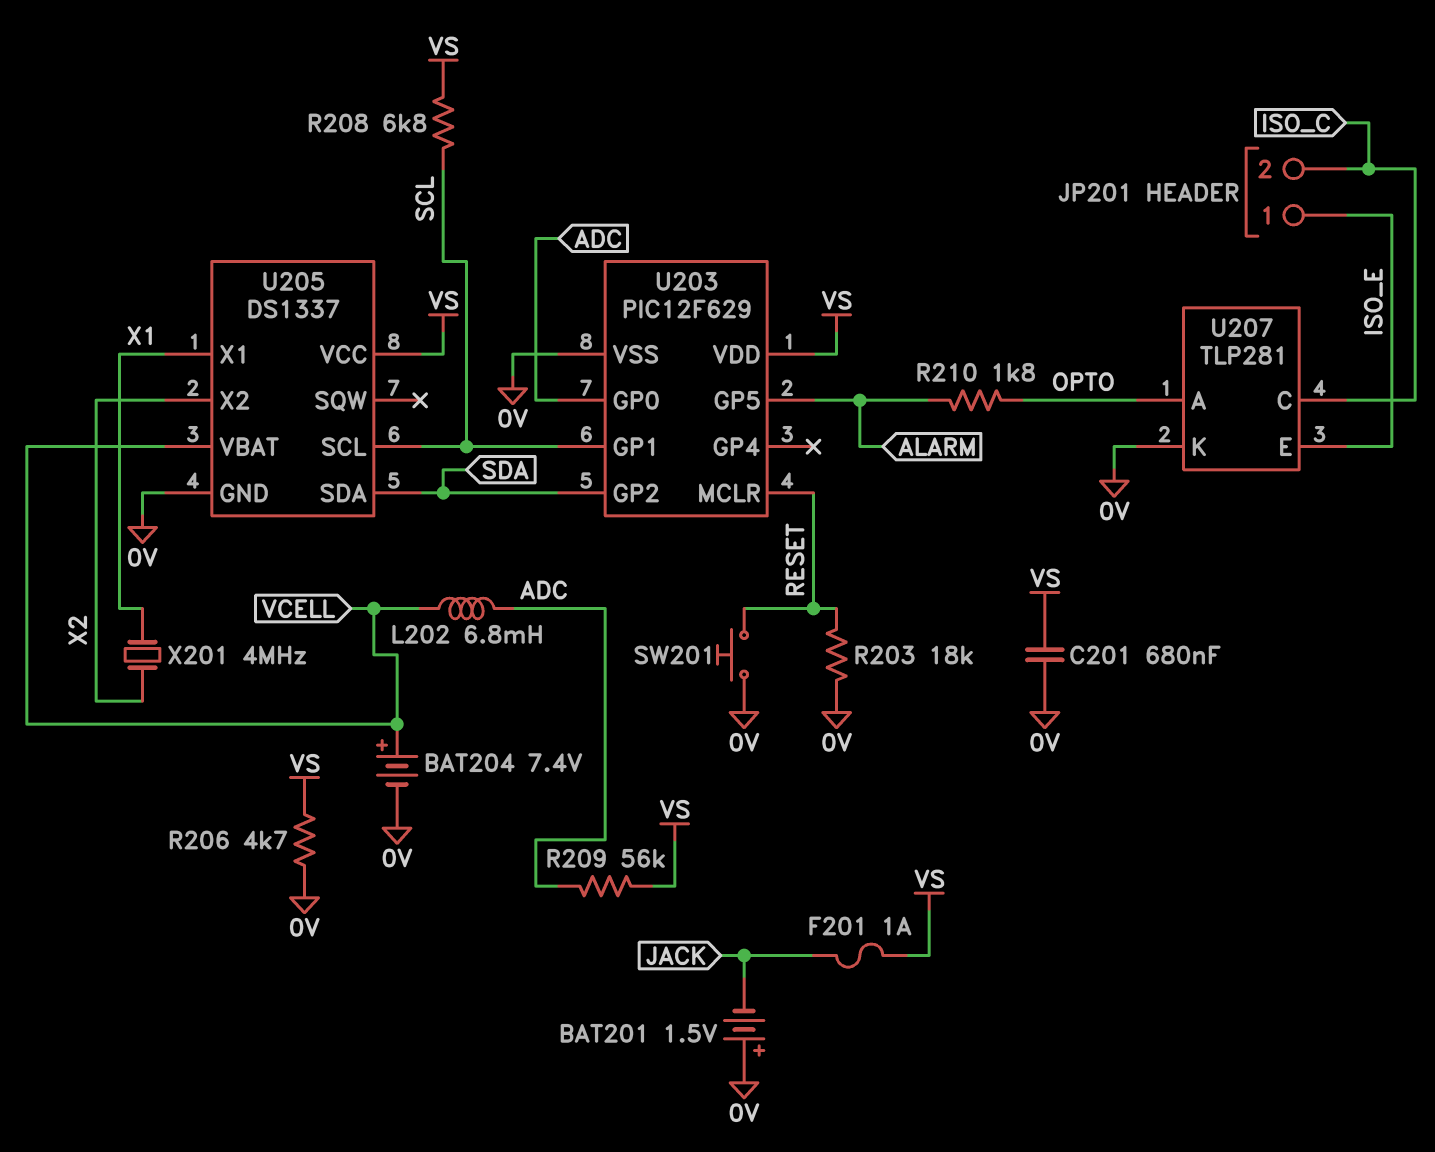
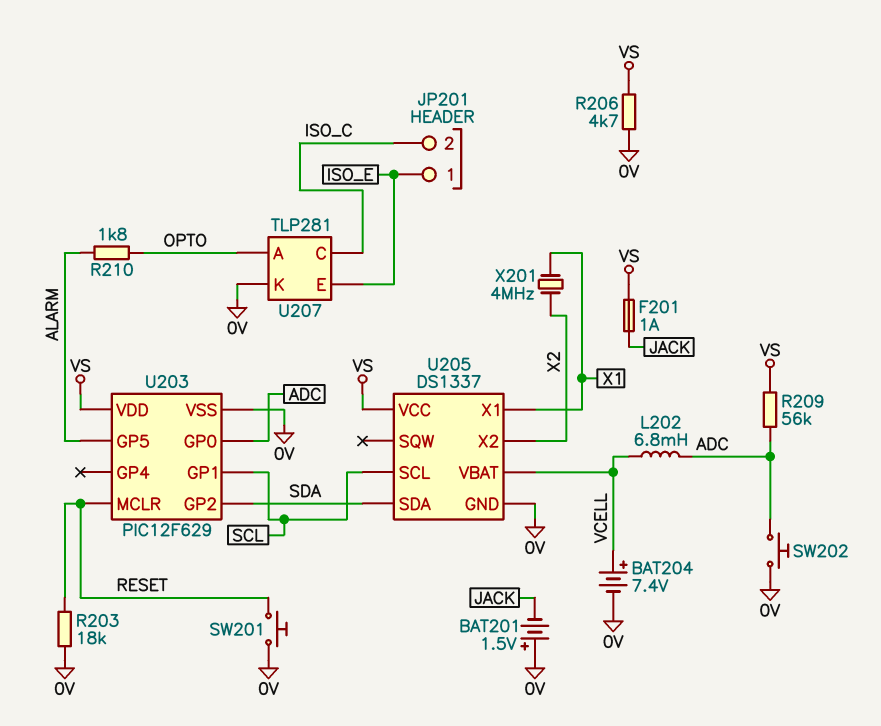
C201: 680nF (0V, VS) -> none
R208: 6.8k (SCL, VS) -> none
SW202: none -> button (0V, ADC)

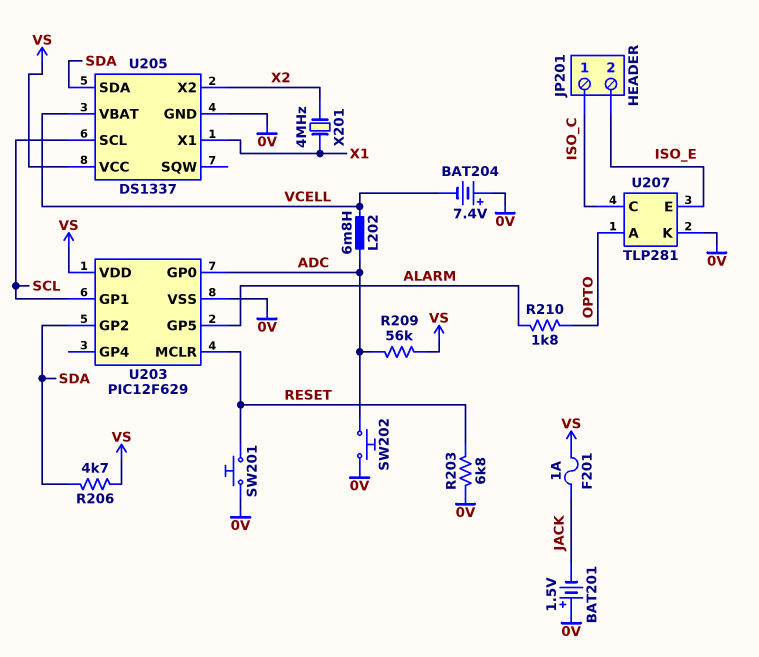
BAT204: 7.4V (plus VCELL, minus 0V) -> 7.4V (plus 0V, minus VCELL)
JP201 pin 1: ISO_E -> ISO_C
JP201 pin 2: ISO_C -> ISO_E
R203: 18k (0V, RESET) -> 6.8k (0V, RESET)
R206: 4.7k (0V, VS) -> 4.7k (SDA, VS)

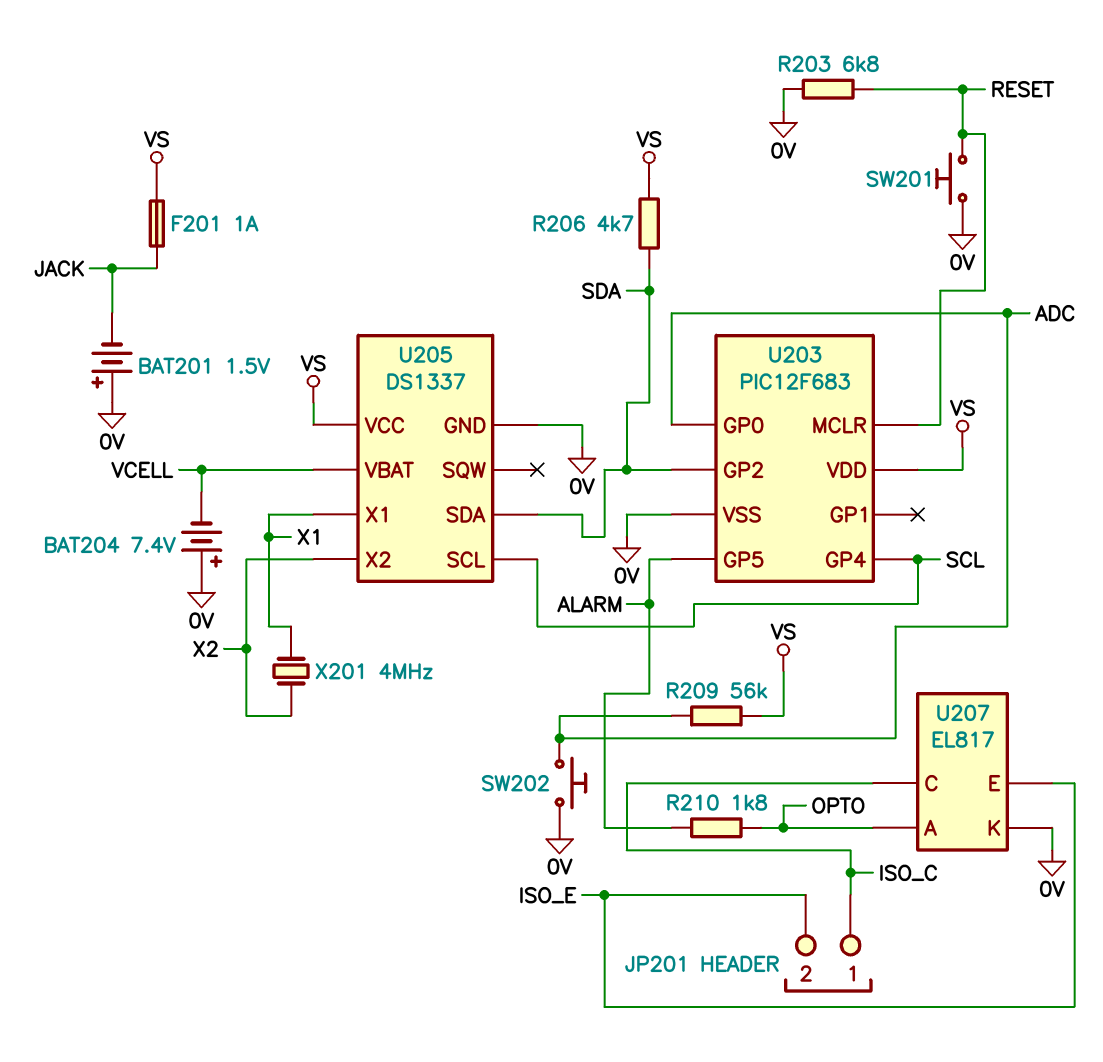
L202: 6.8mH (ADC, VCELL) -> none
U203: PIC12F629 -> PIC12F683
U203 pin GP1: SCL -> none
U203 pin GP4: none -> SCL
U207: TLP281 -> EL817

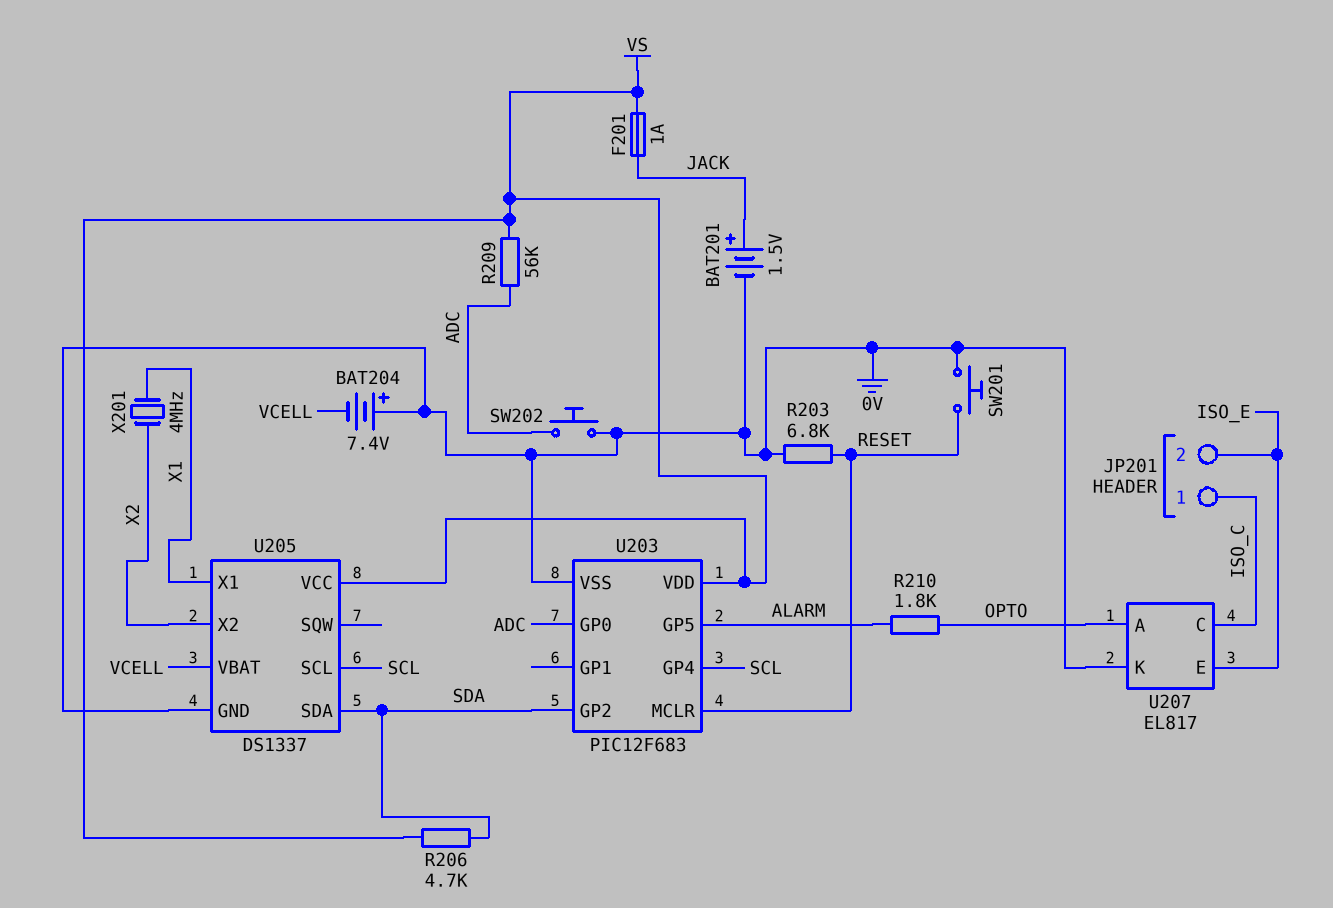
BAT201: 1.5V (plus 0V, minus JACK) -> 1.5V (plus JACK, minus 0V)

